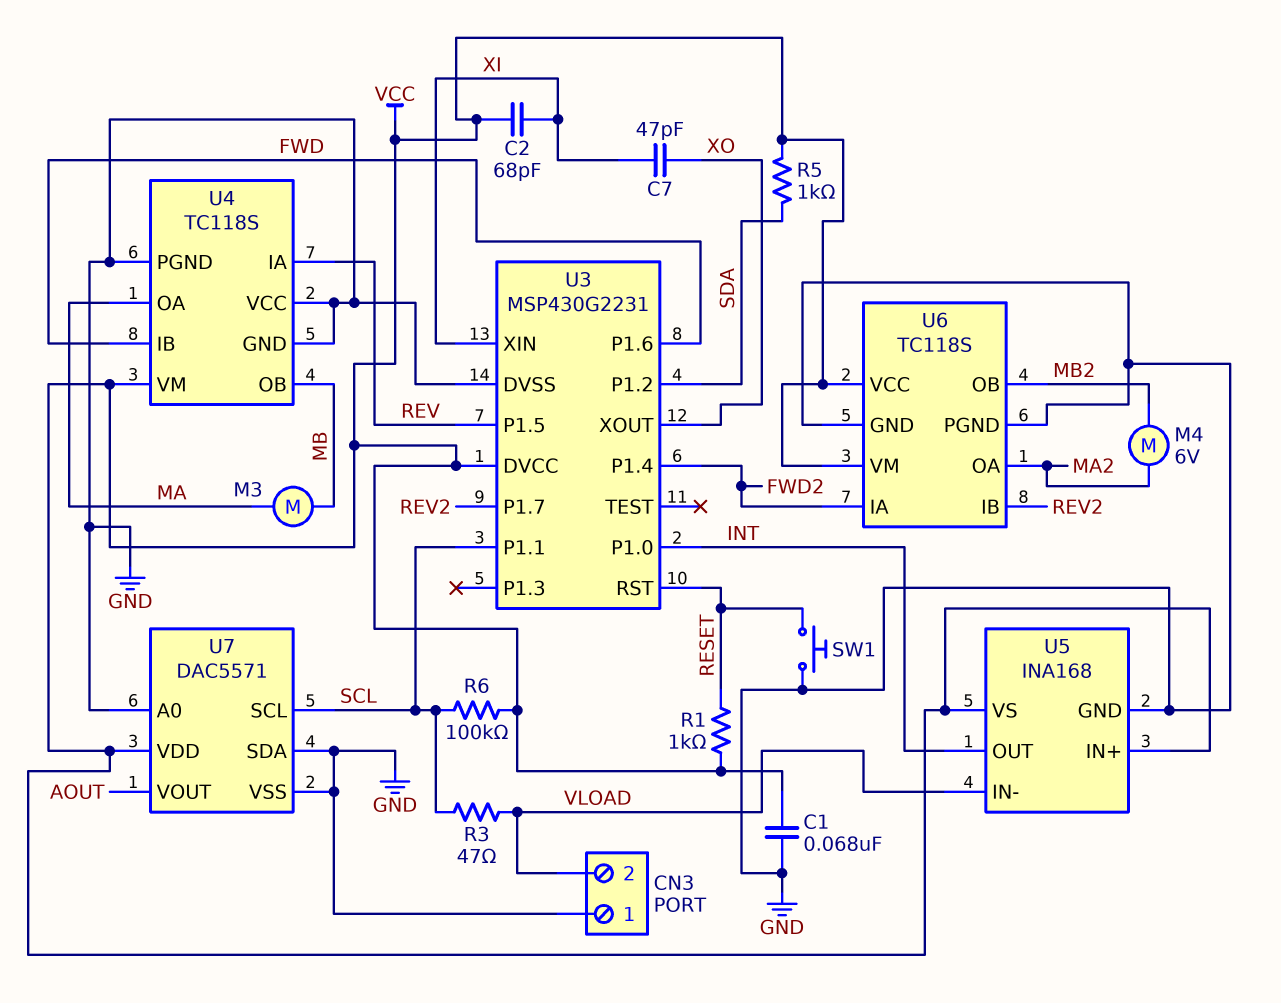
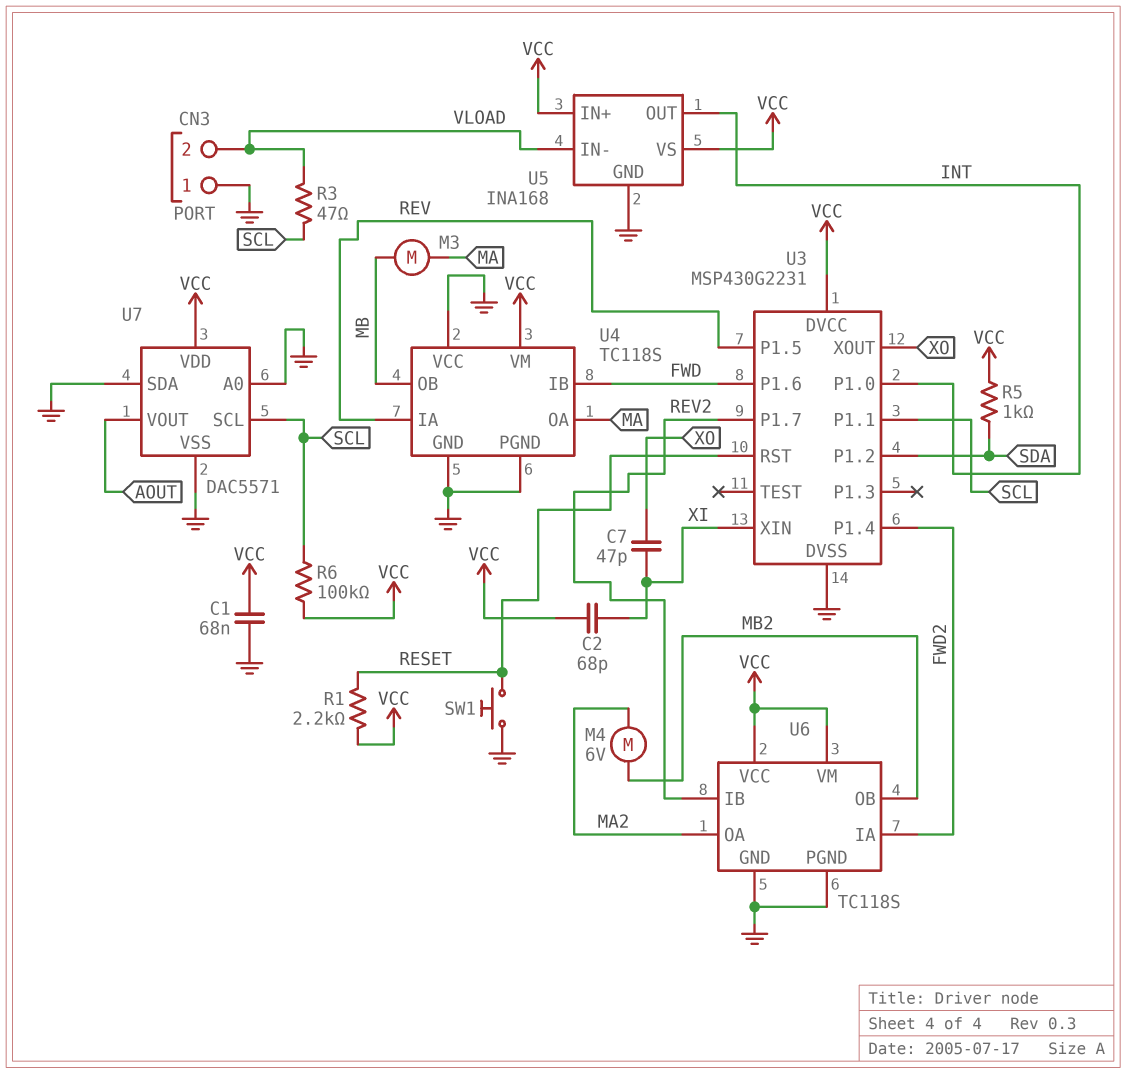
R1: 1k (RESET, VCC) -> 2.2k (RESET, VCC)

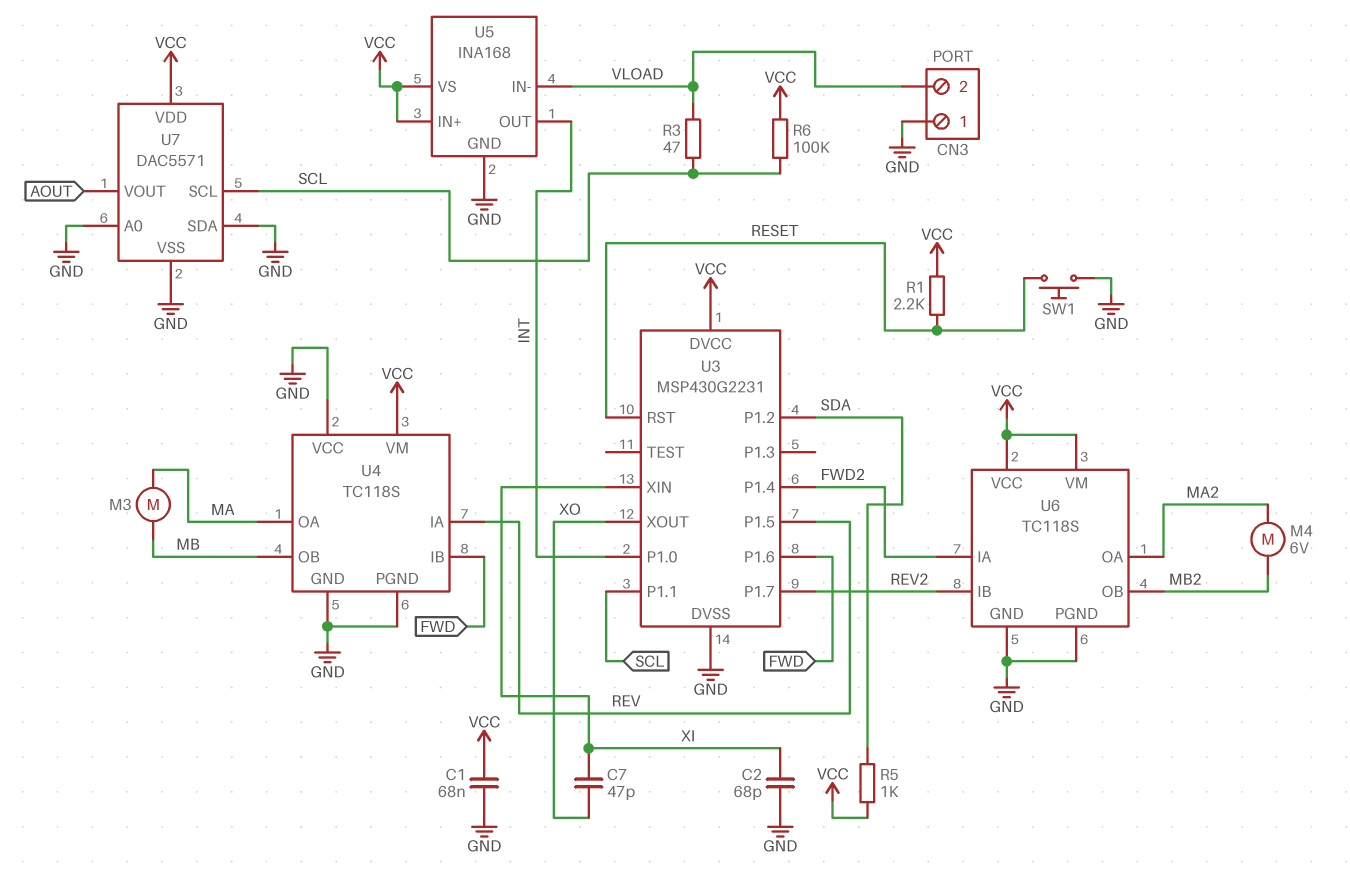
C2: 68pF (VCC, XI) -> 68pF (GND, XI)

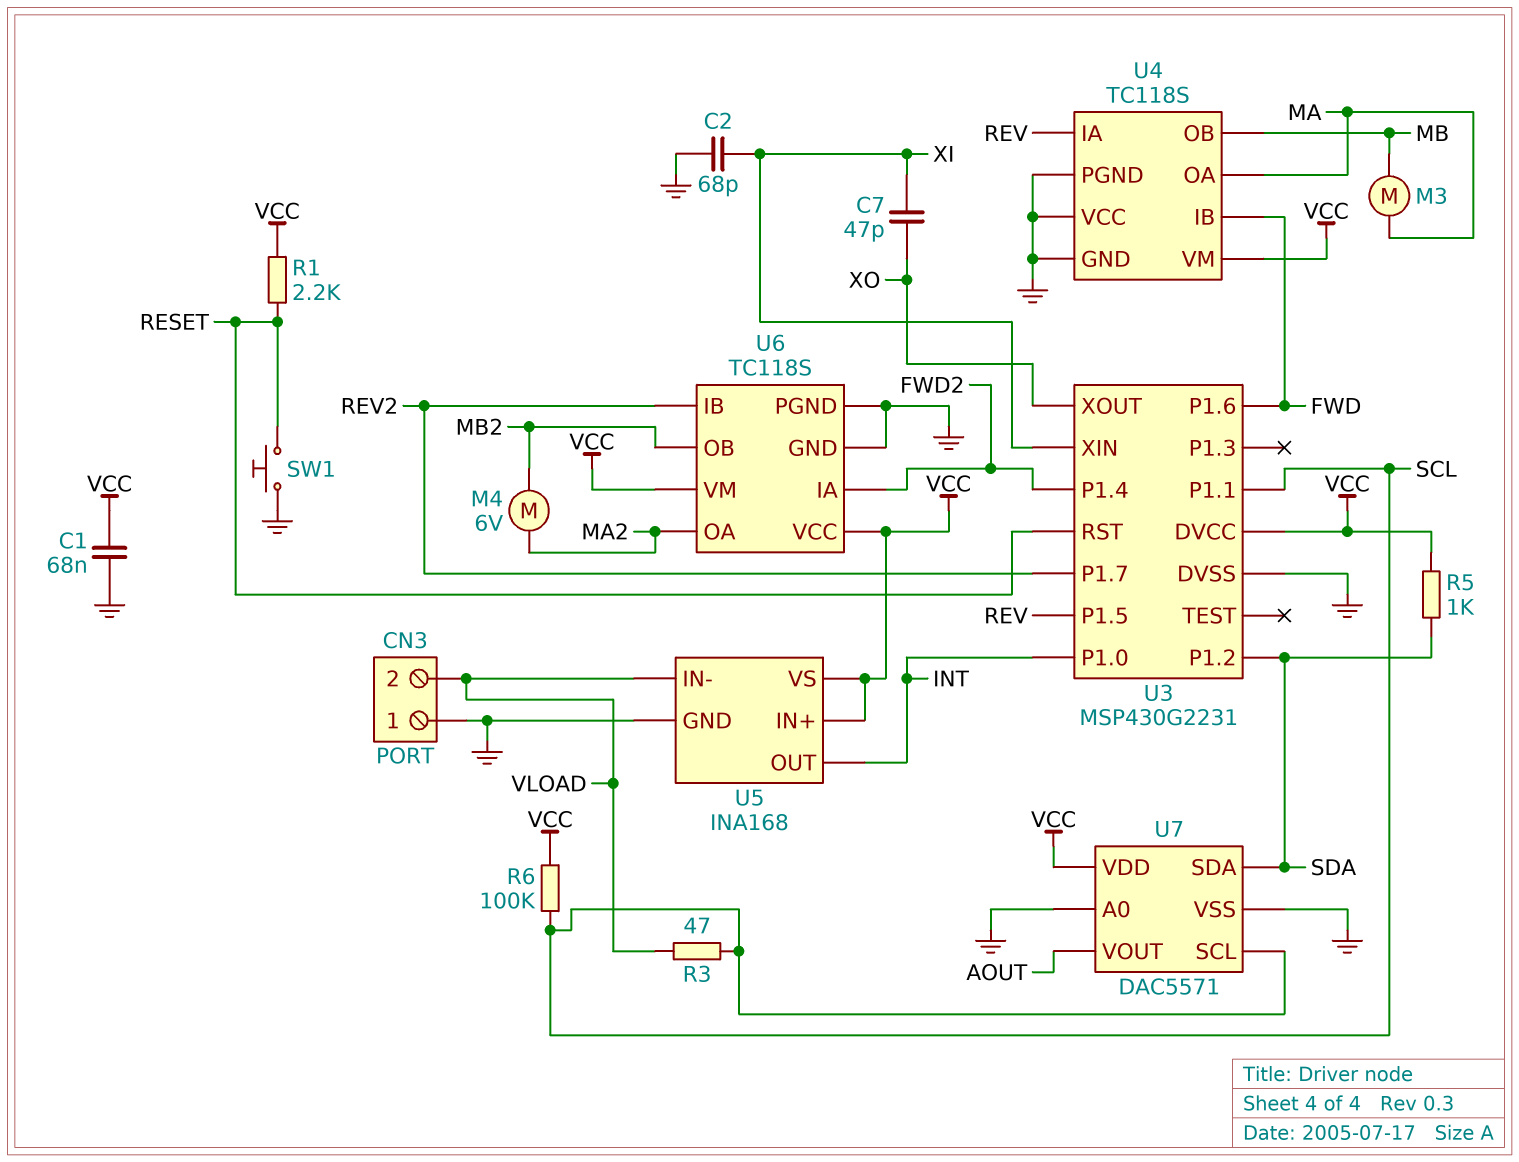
U7 pin SDA: GND -> SDA

